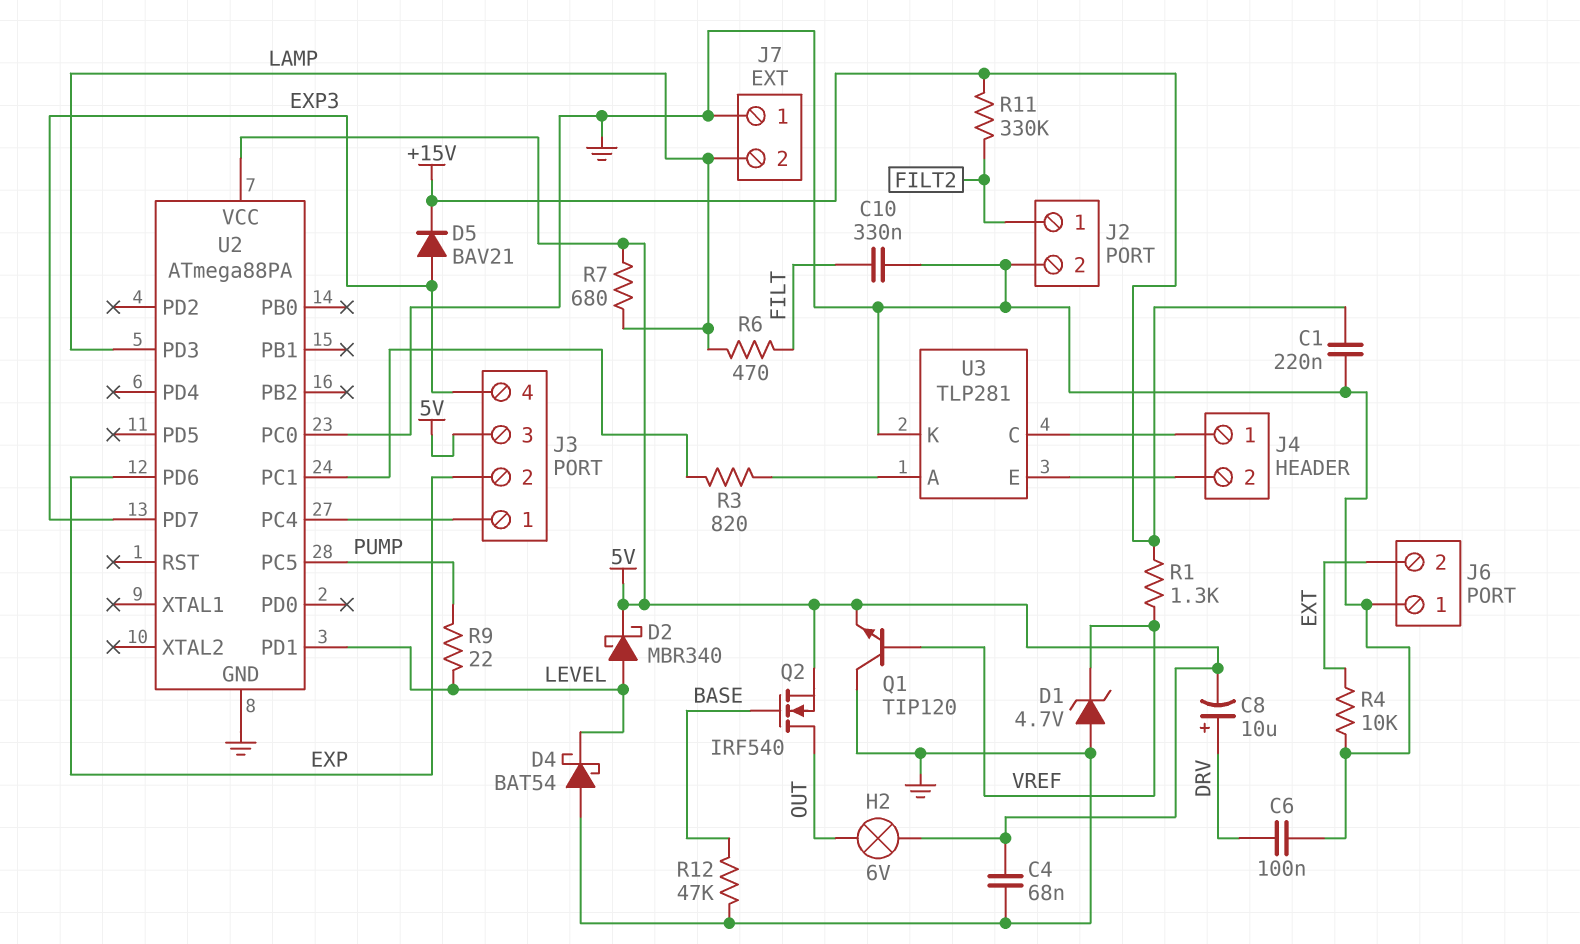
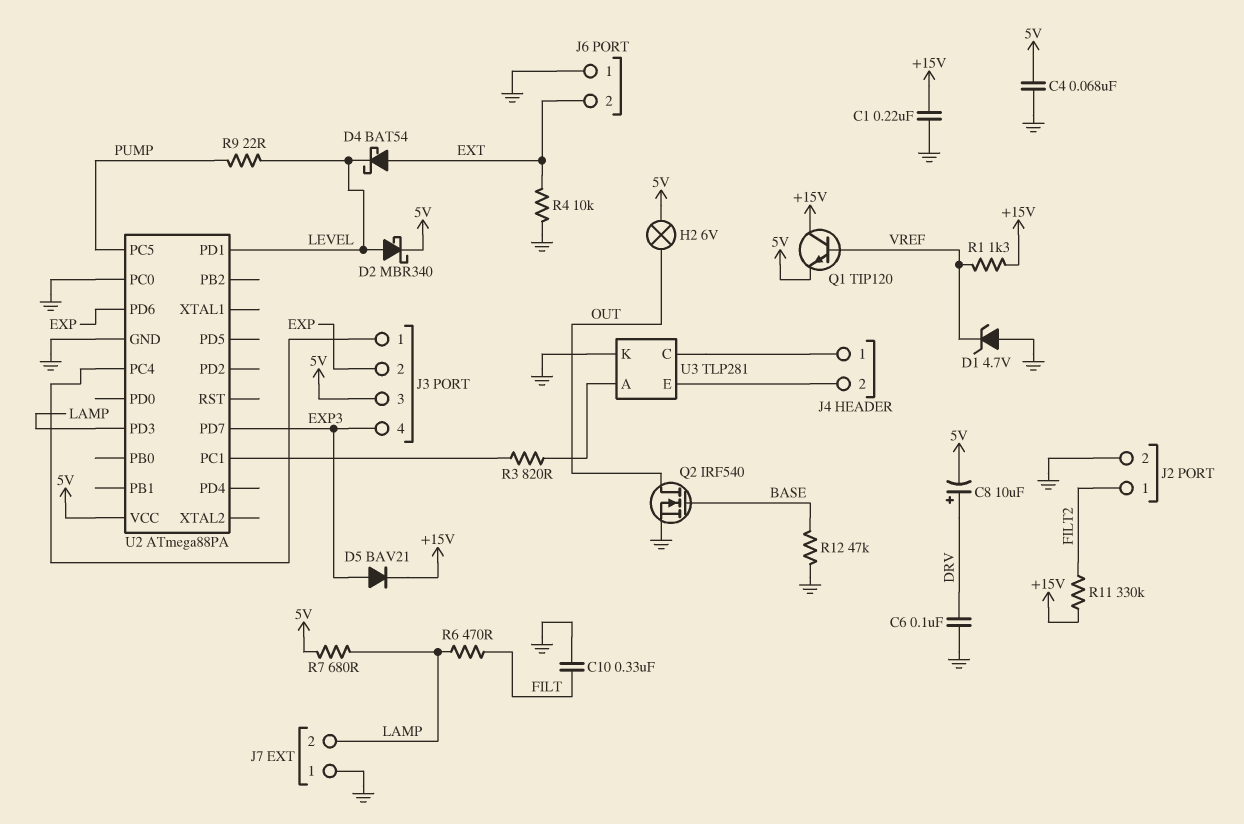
D4: schottky BAT54 (A GND, K LEVEL) -> schottky BAT54 (A EXT, K LEVEL)
Q1: NPN TIP120 (B VREF, C GND, E 5V) -> NPN TIP120 (B VREF, C +15V, E 5V)
Q2: NMOS IRF540 (G BASE, D OUT, S 5V) -> NMOS IRF540 (G BASE, D OUT, S GND)

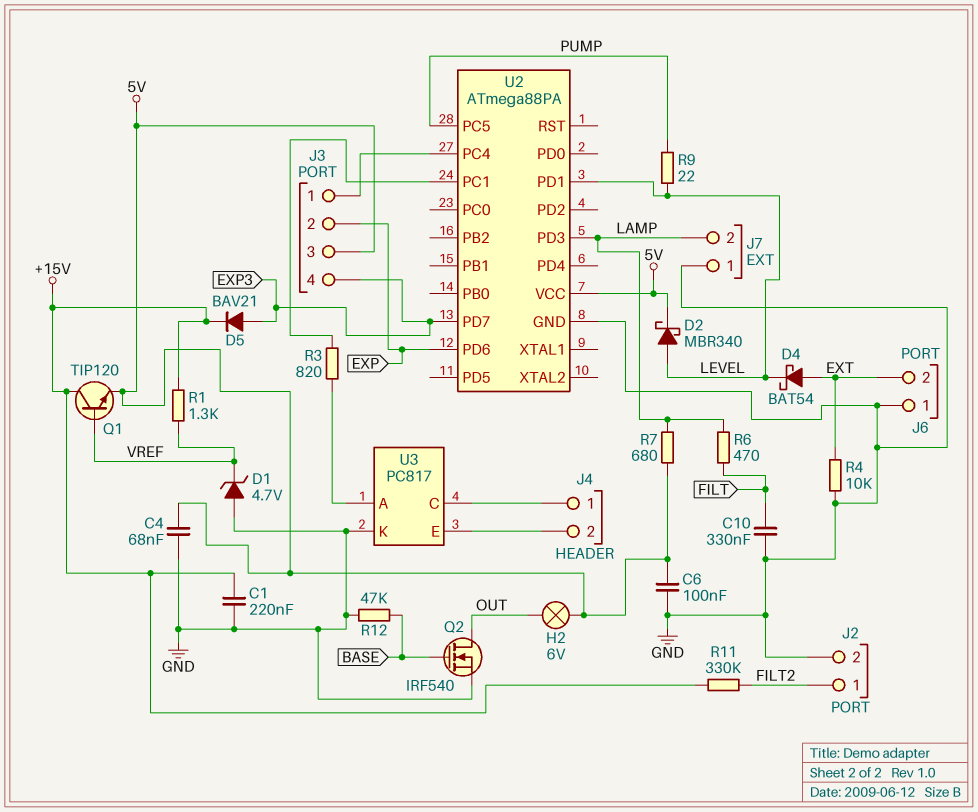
C6: 100nF (DRV, GND) -> 100nF (5V, GND)
C8: 10uF (plus DRV, minus 5V) -> none
U2 pin PC0: GND -> none
U3: TLP281 -> PC817

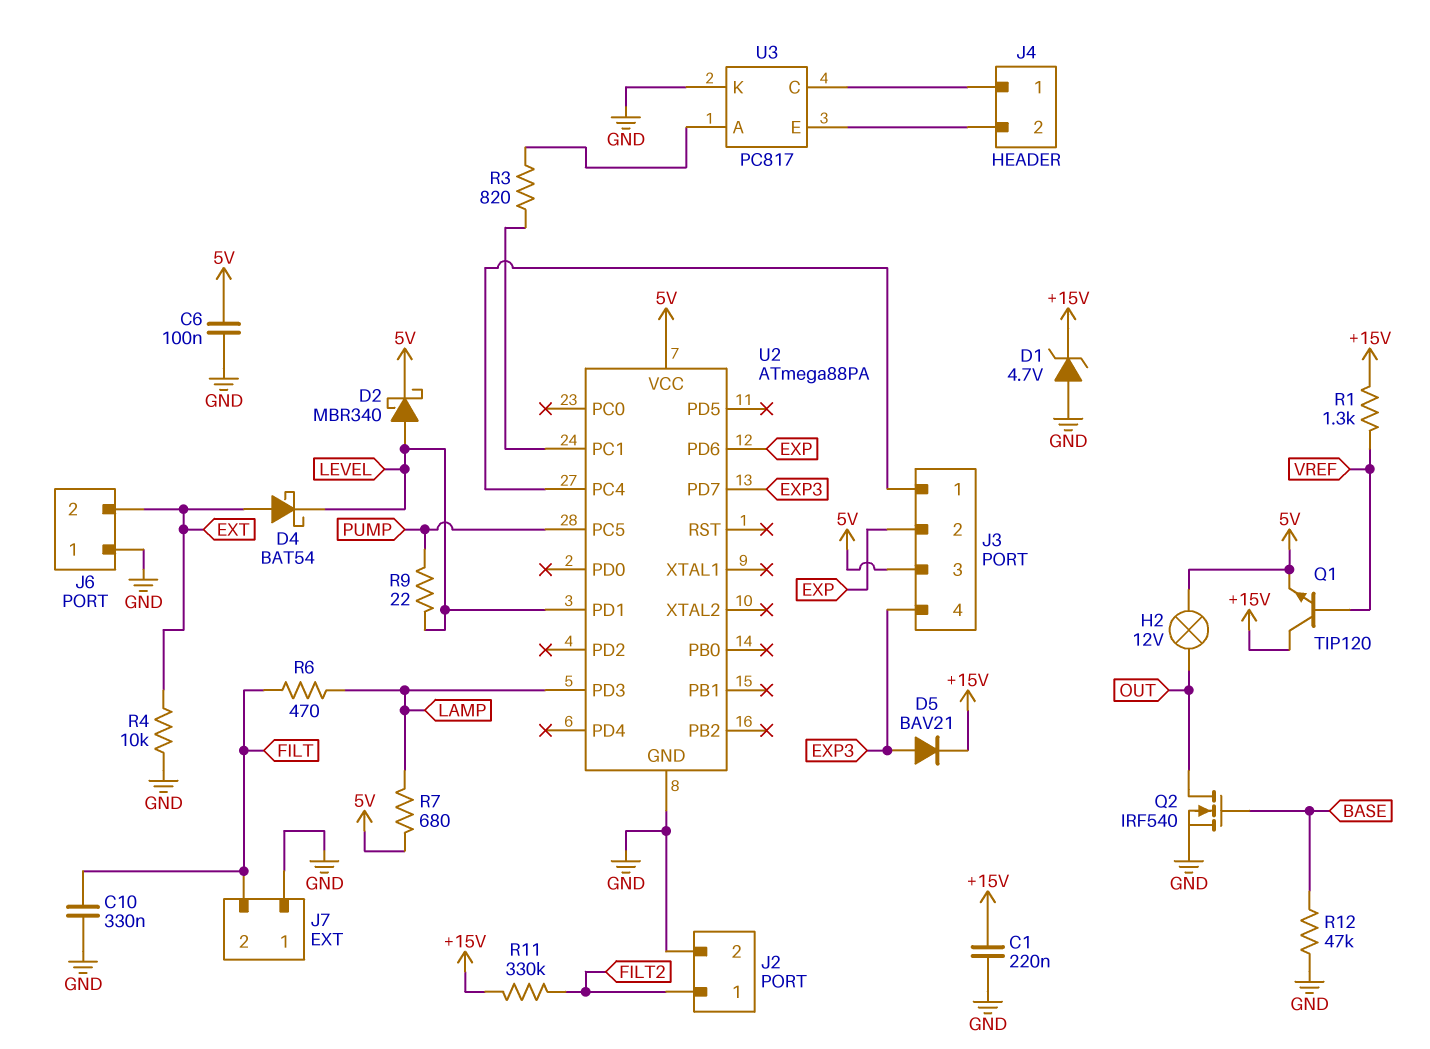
C4: 68nF (5V, GND) -> none
D1: zener 4.7V (A GND, K VREF) -> zener 4.7V (A GND, K +15V)
H2: lamp 6V (5V, OUT) -> lamp 12V (5V, OUT)
J7 pin 2: LAMP -> FILT

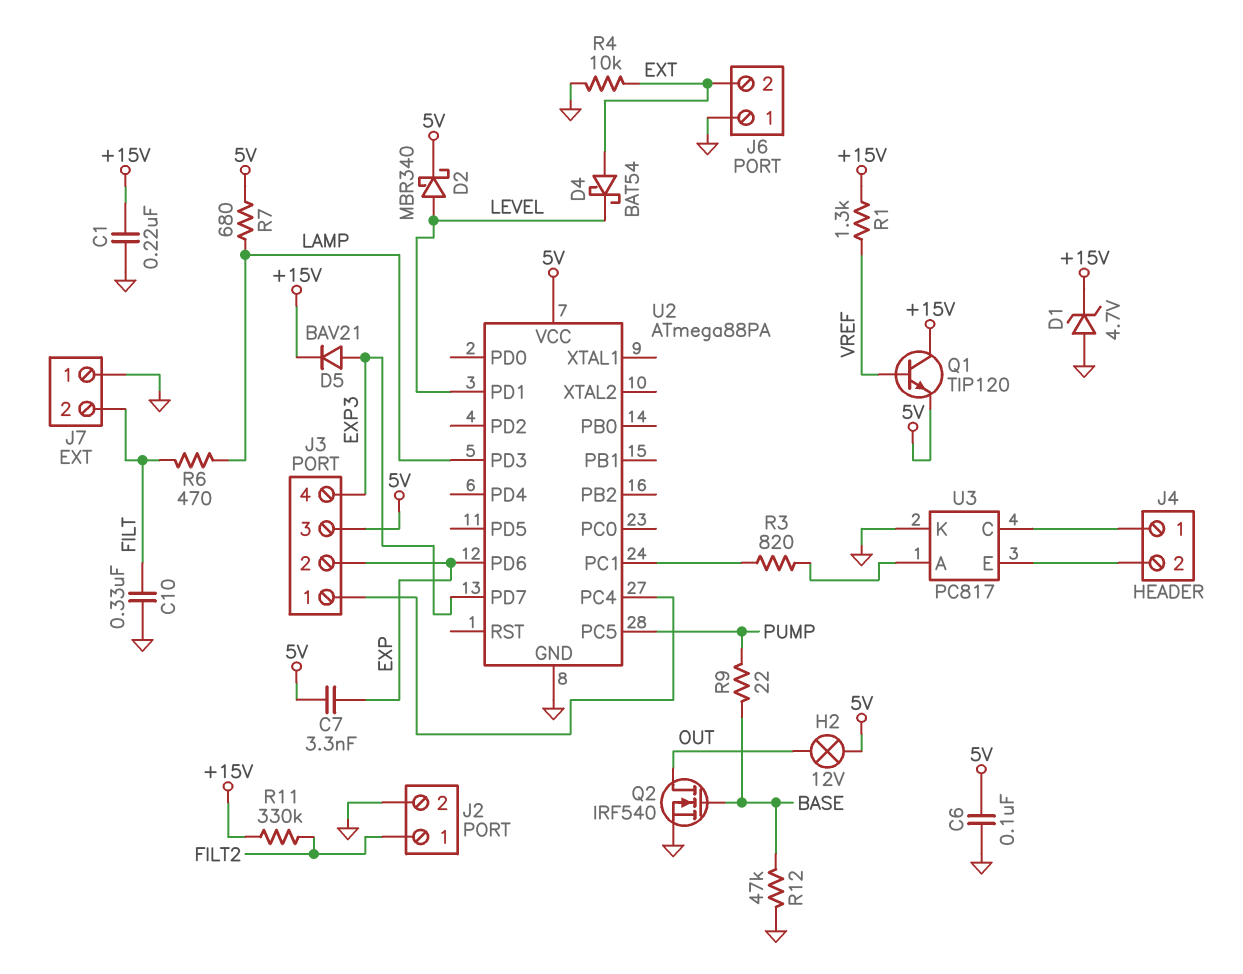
C7: none -> 3.3nF (5V, EXP)
R9: 22 (LEVEL, PUMP) -> 22 (BASE, PUMP)

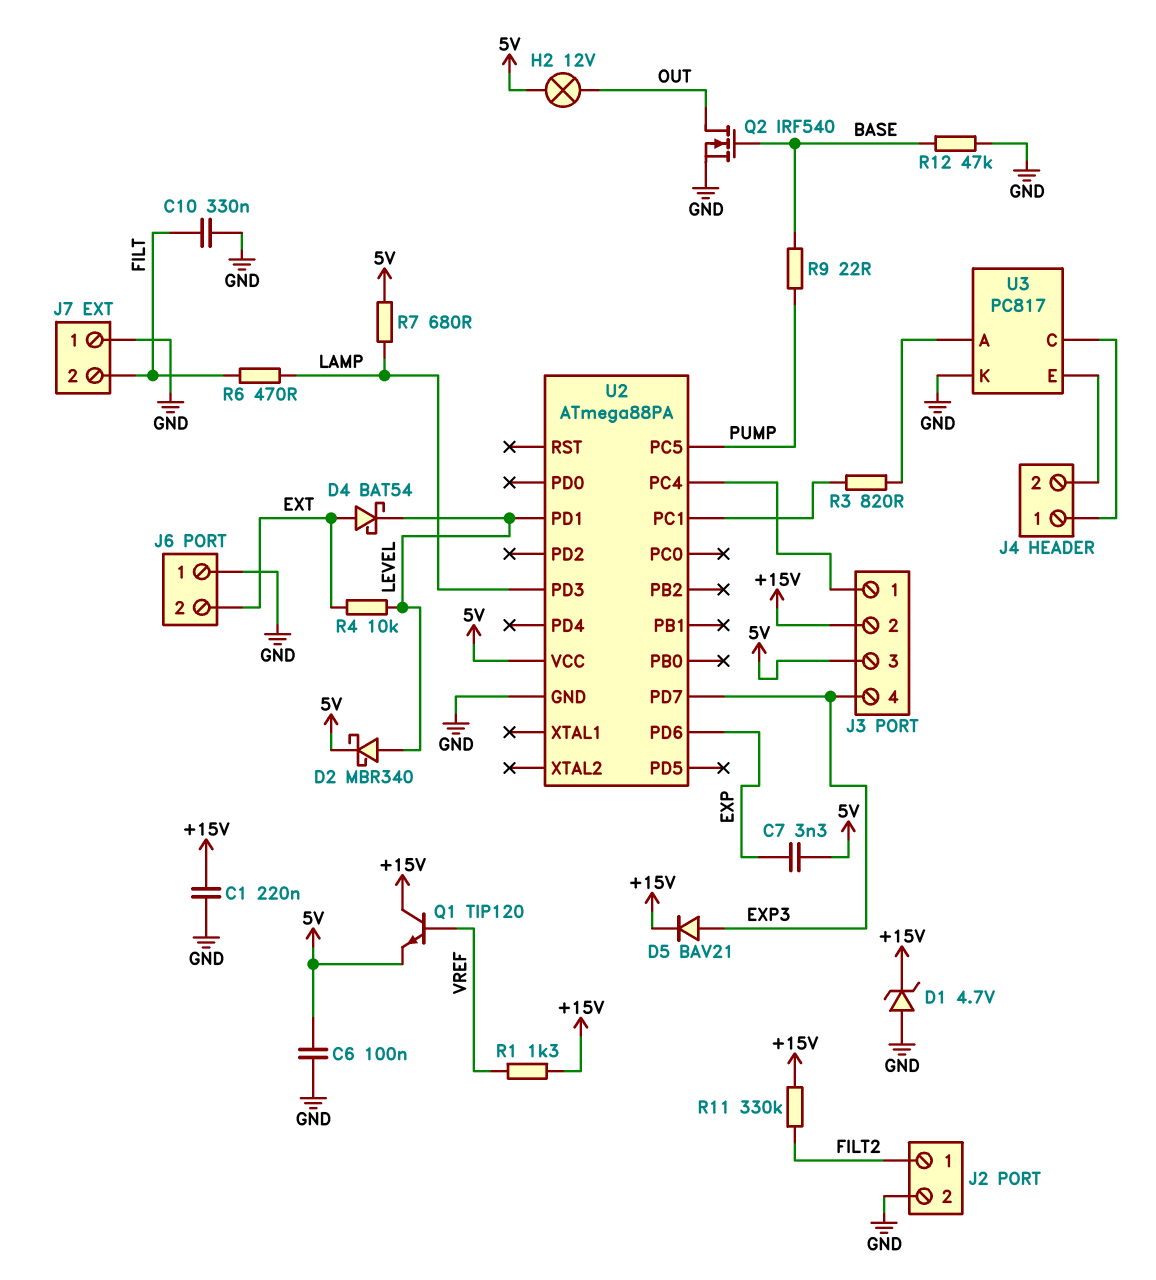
J3 pin 2: EXP -> +15V
R4: 10k (EXT, GND) -> 10k (EXT, LEVEL)

